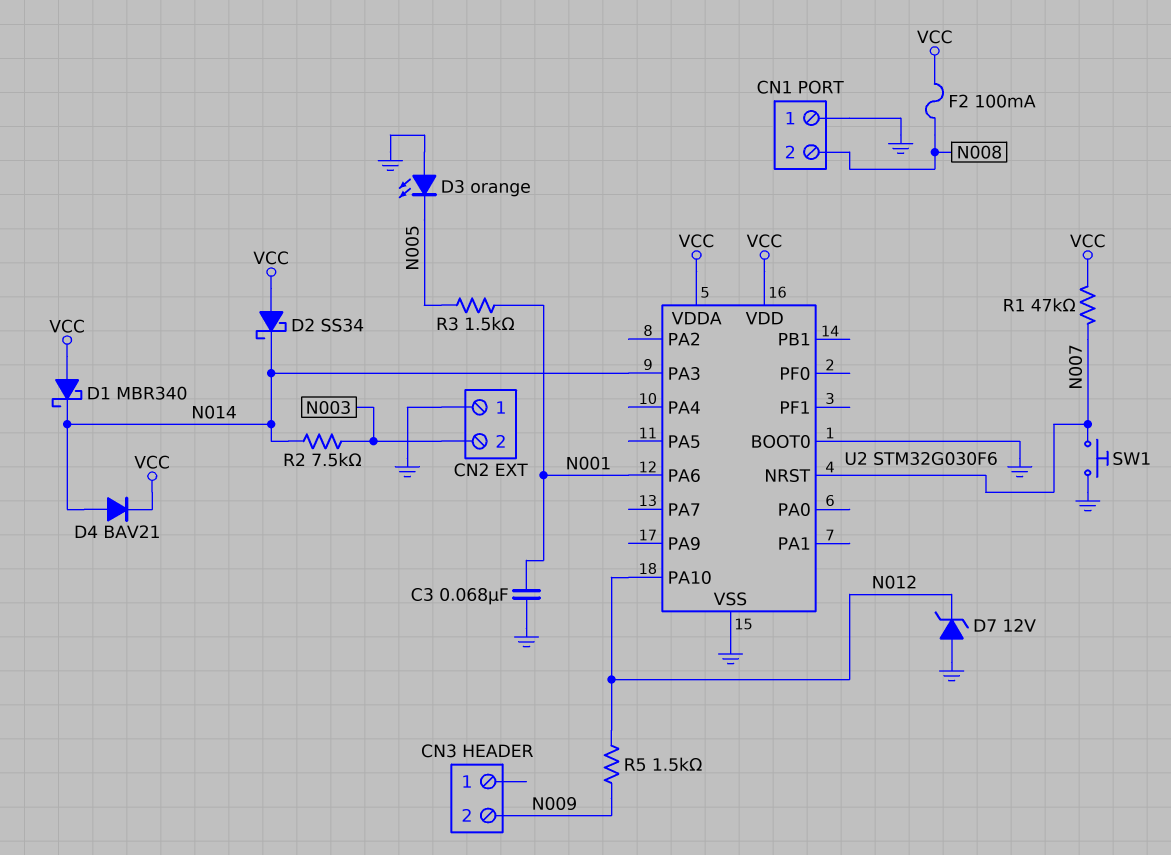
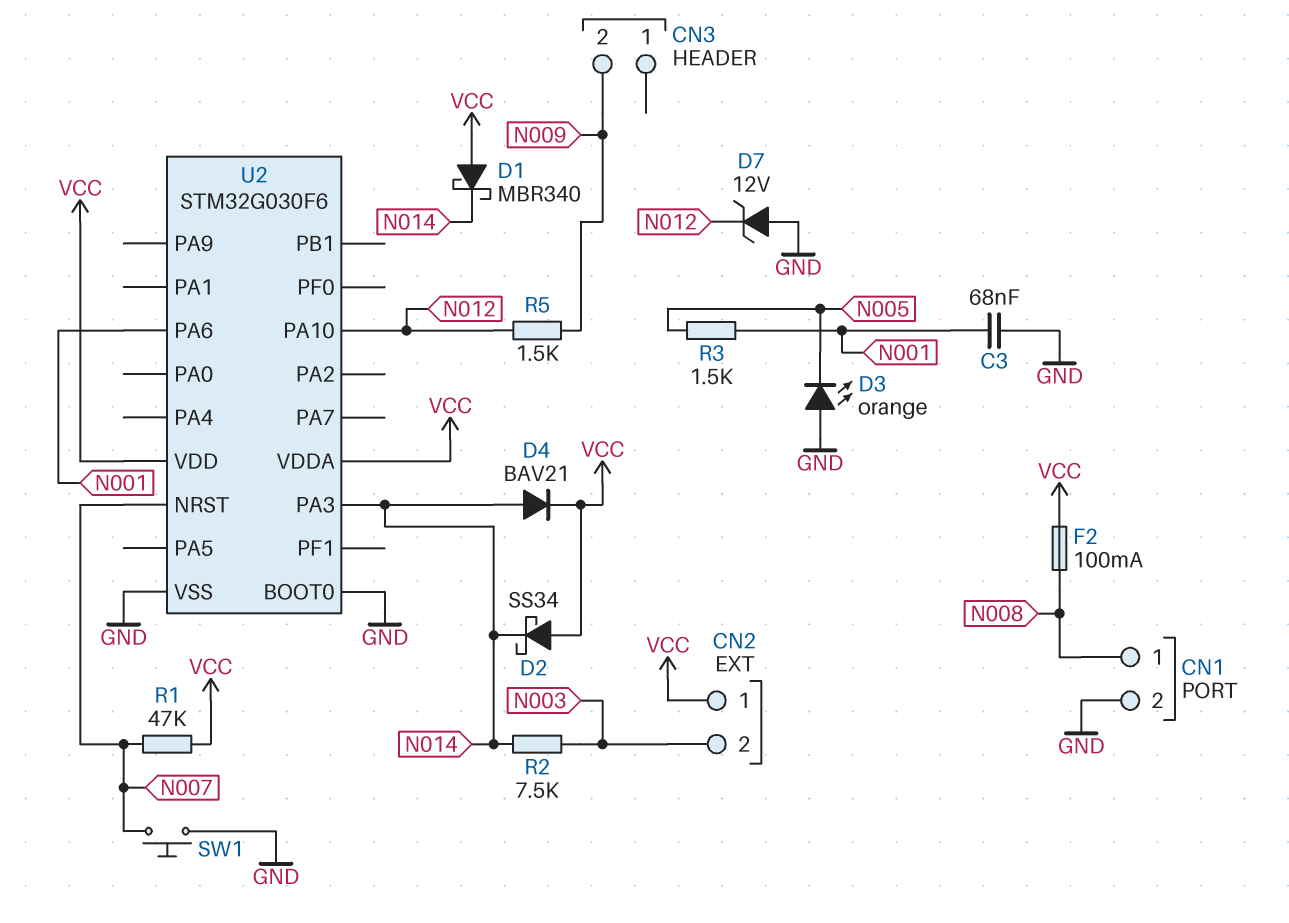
CN1 pin 1: GND -> N008
CN1 pin 2: N008 -> GND
CN2 pin 1: GND -> VCC

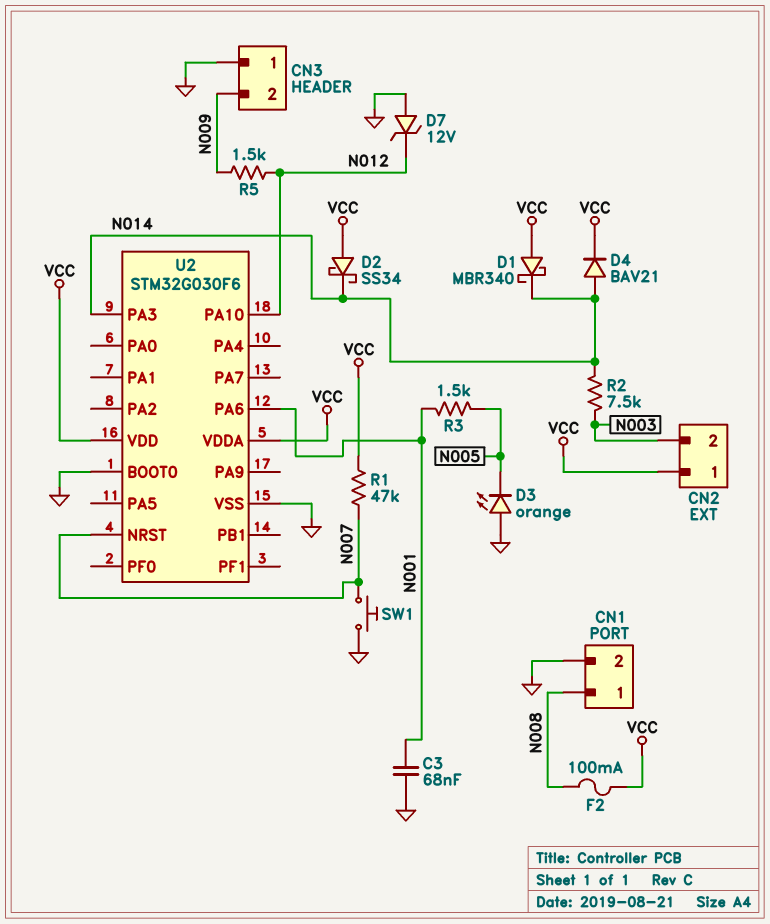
CN3 pin 1: none -> GND

